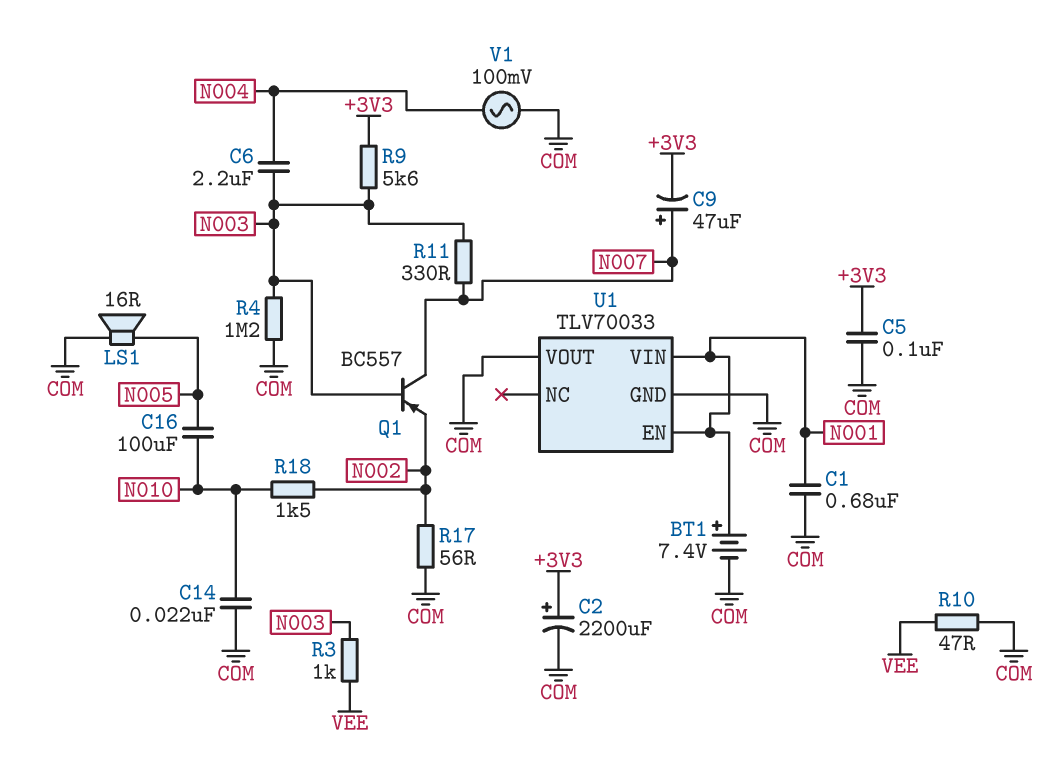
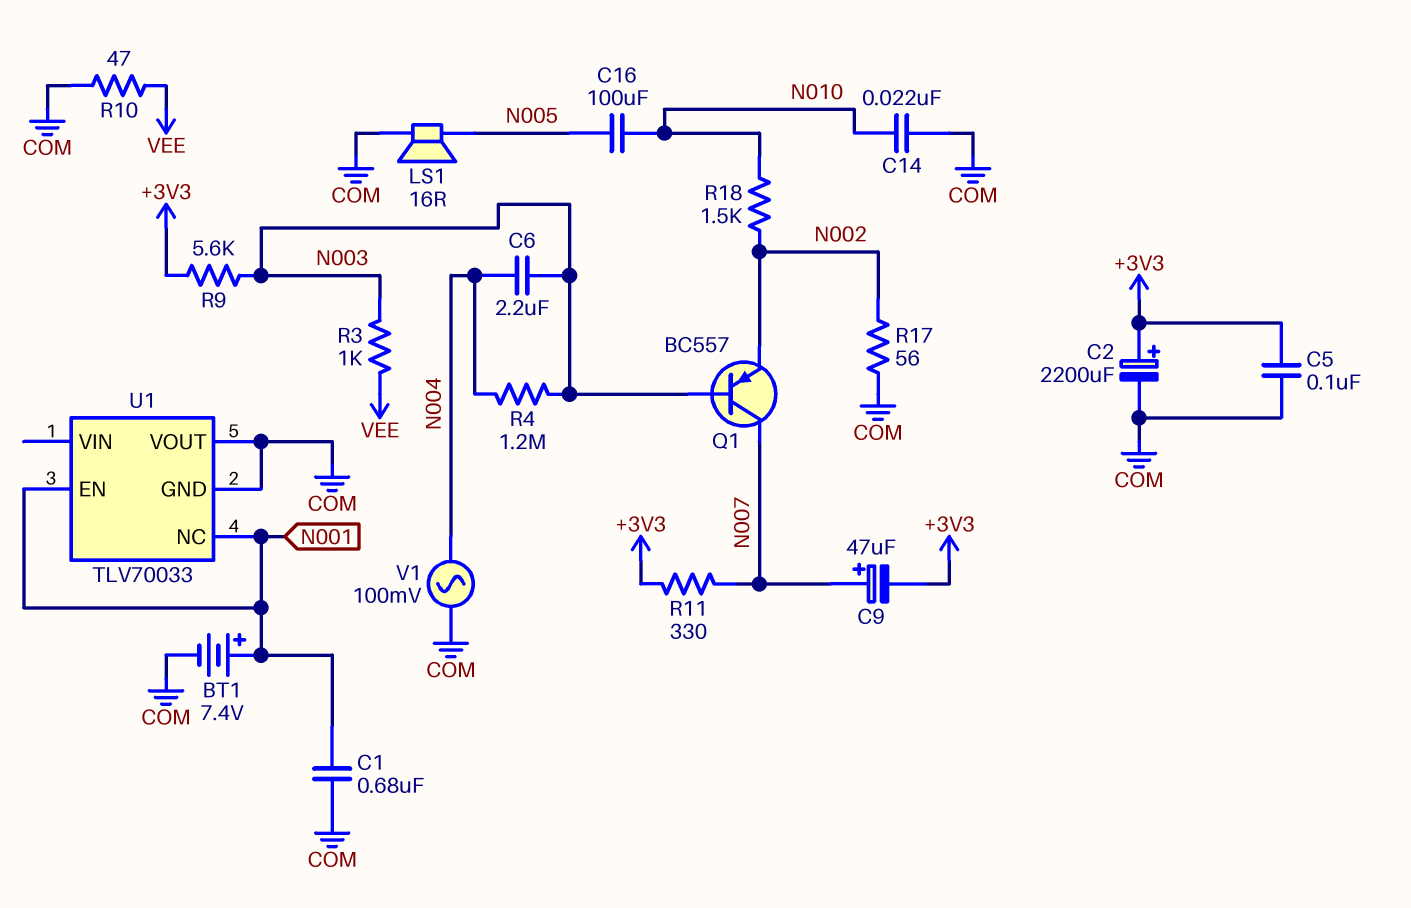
R4: 1.2M (COM, N003) -> 1.2M (N003, N004)
R11: 330 (N003, N007) -> 330 (+3V3, N007)
U1 pin NC: none -> N001
U1 pin VIN: N001 -> none

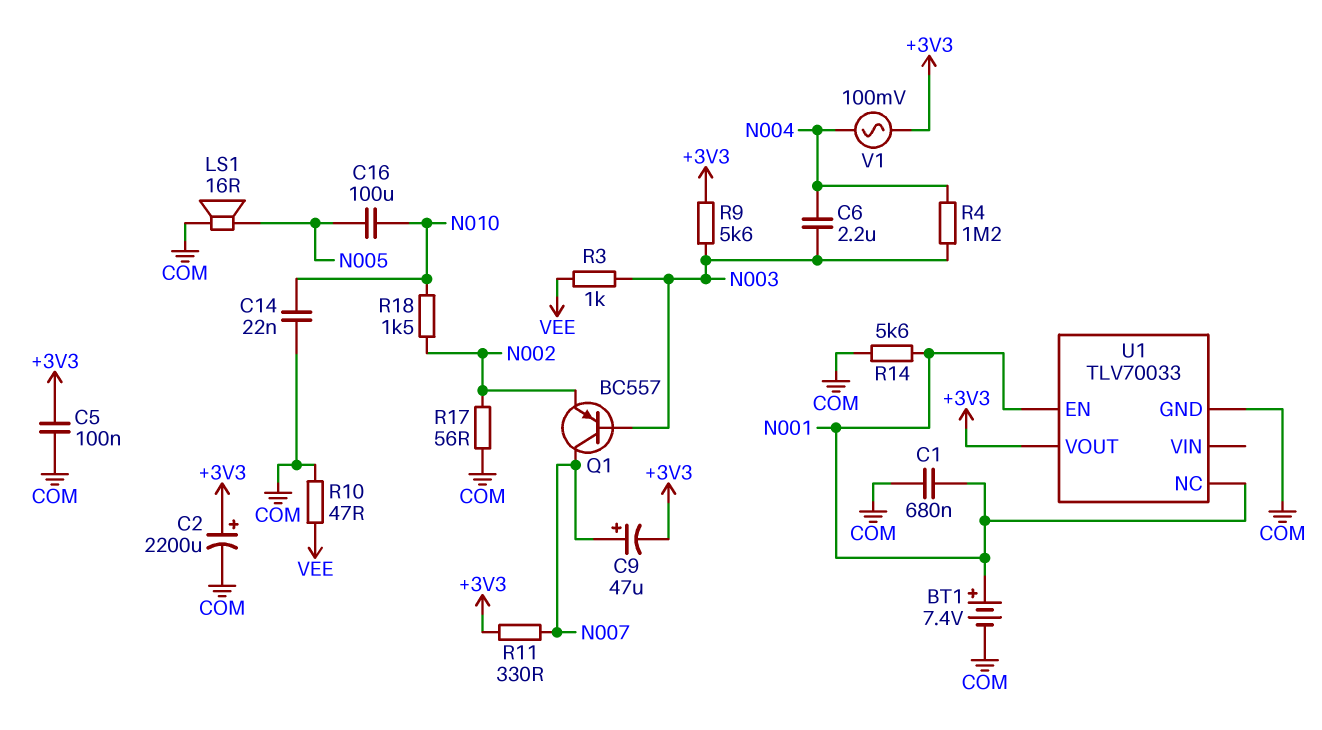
R14: none -> 5.6k (COM, N001)
U1 pin VOUT: COM -> +3V3
V1: AC 100mV (COM, N004) -> AC 100mV (+3V3, N004)

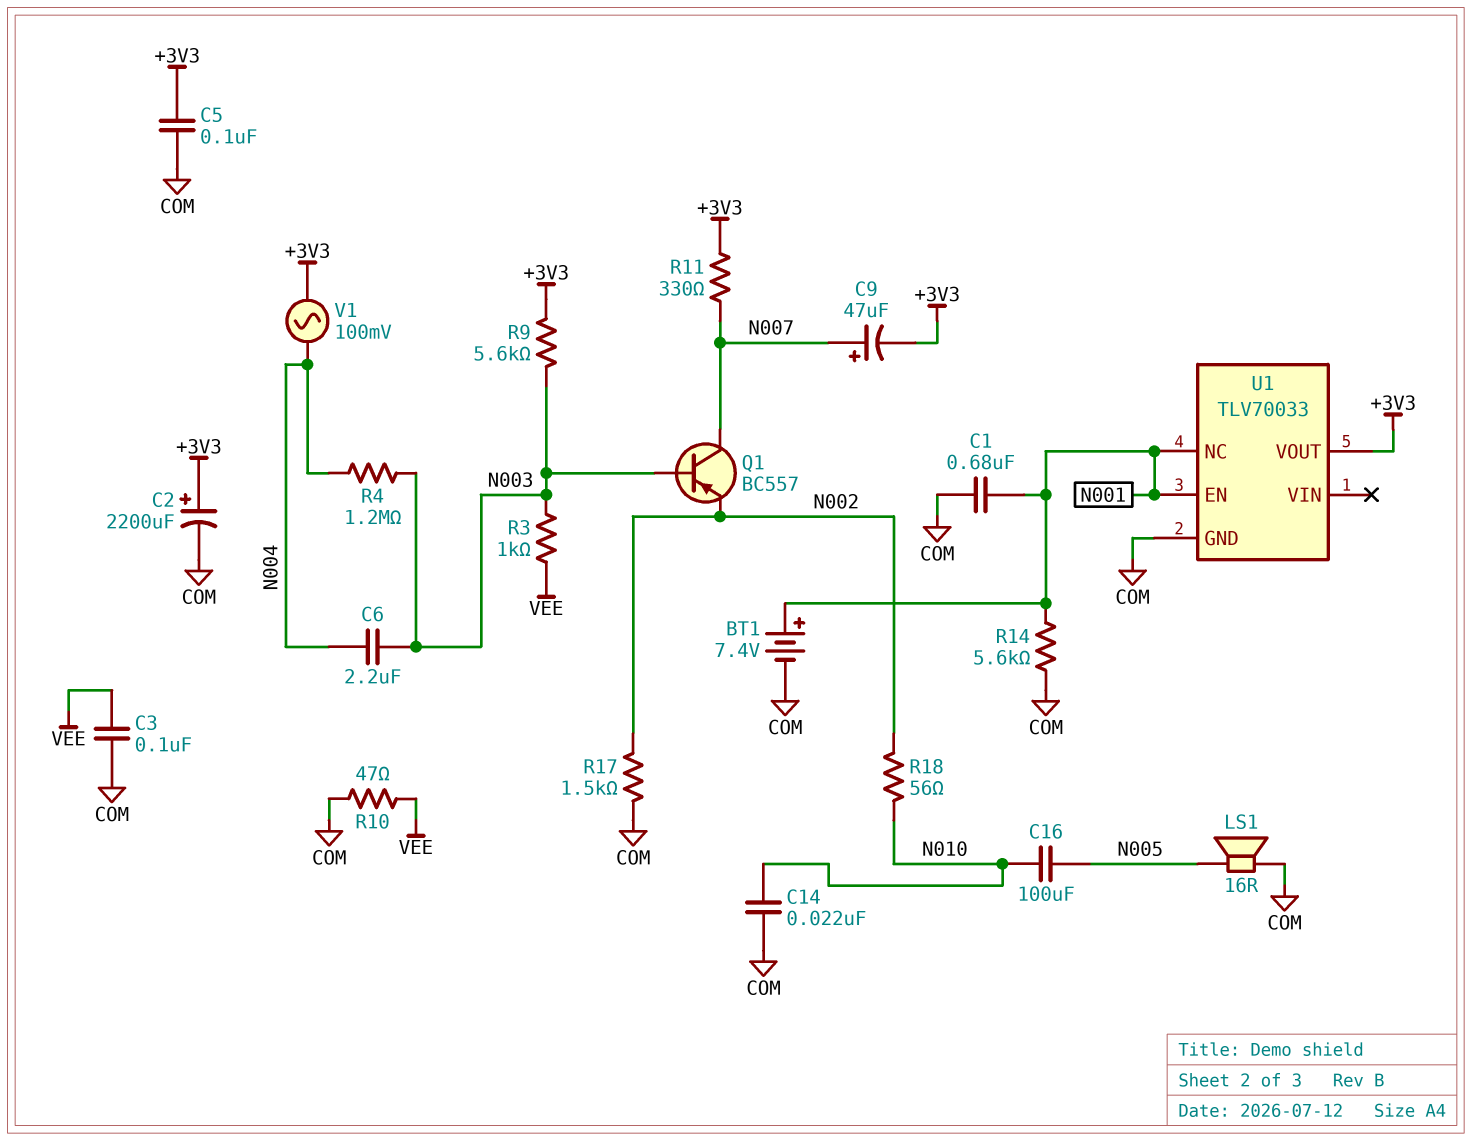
C3: none -> 100nF (COM, VEE)
R17: 56 (COM, N002) -> 1.5k (COM, N002)
R18: 1.5k (N002, N010) -> 56 (N002, N010)

